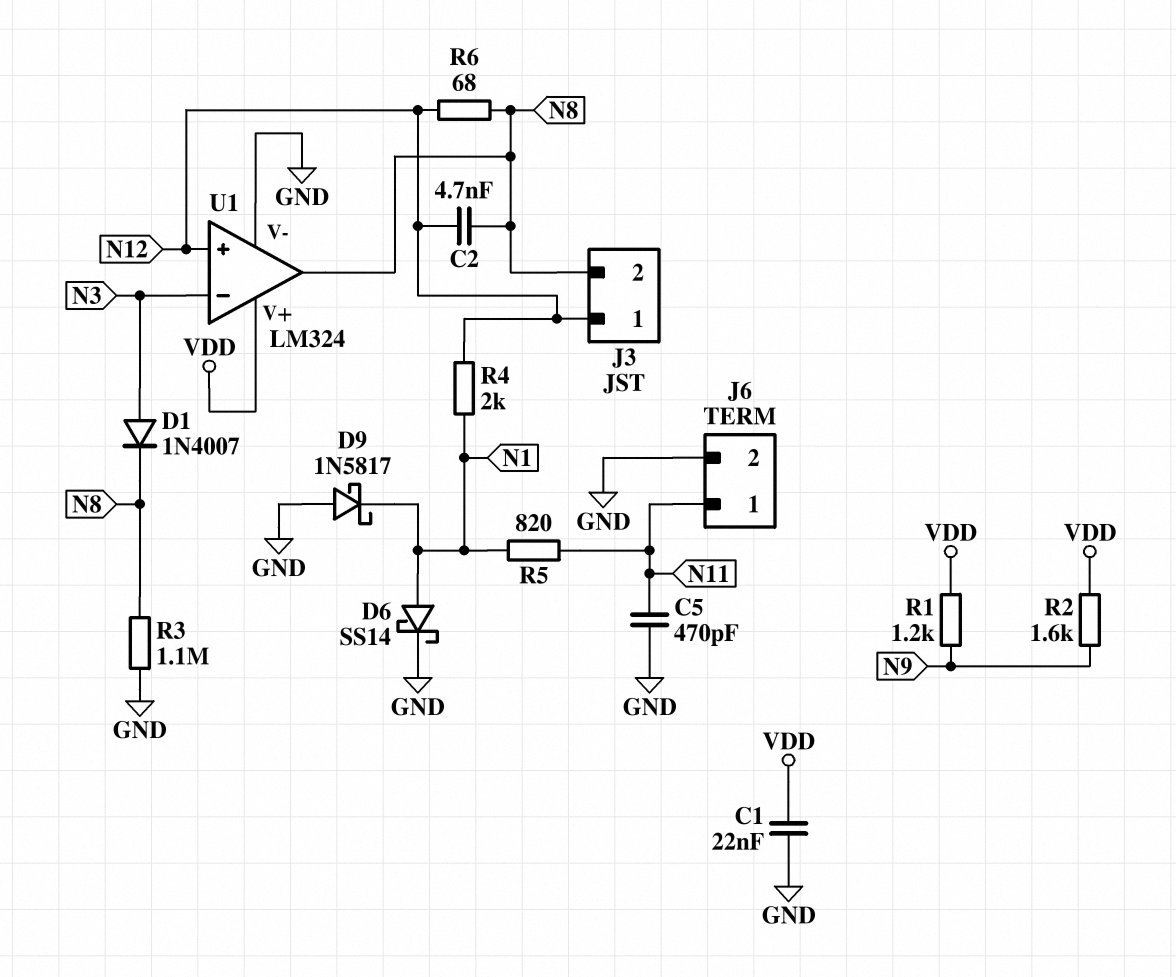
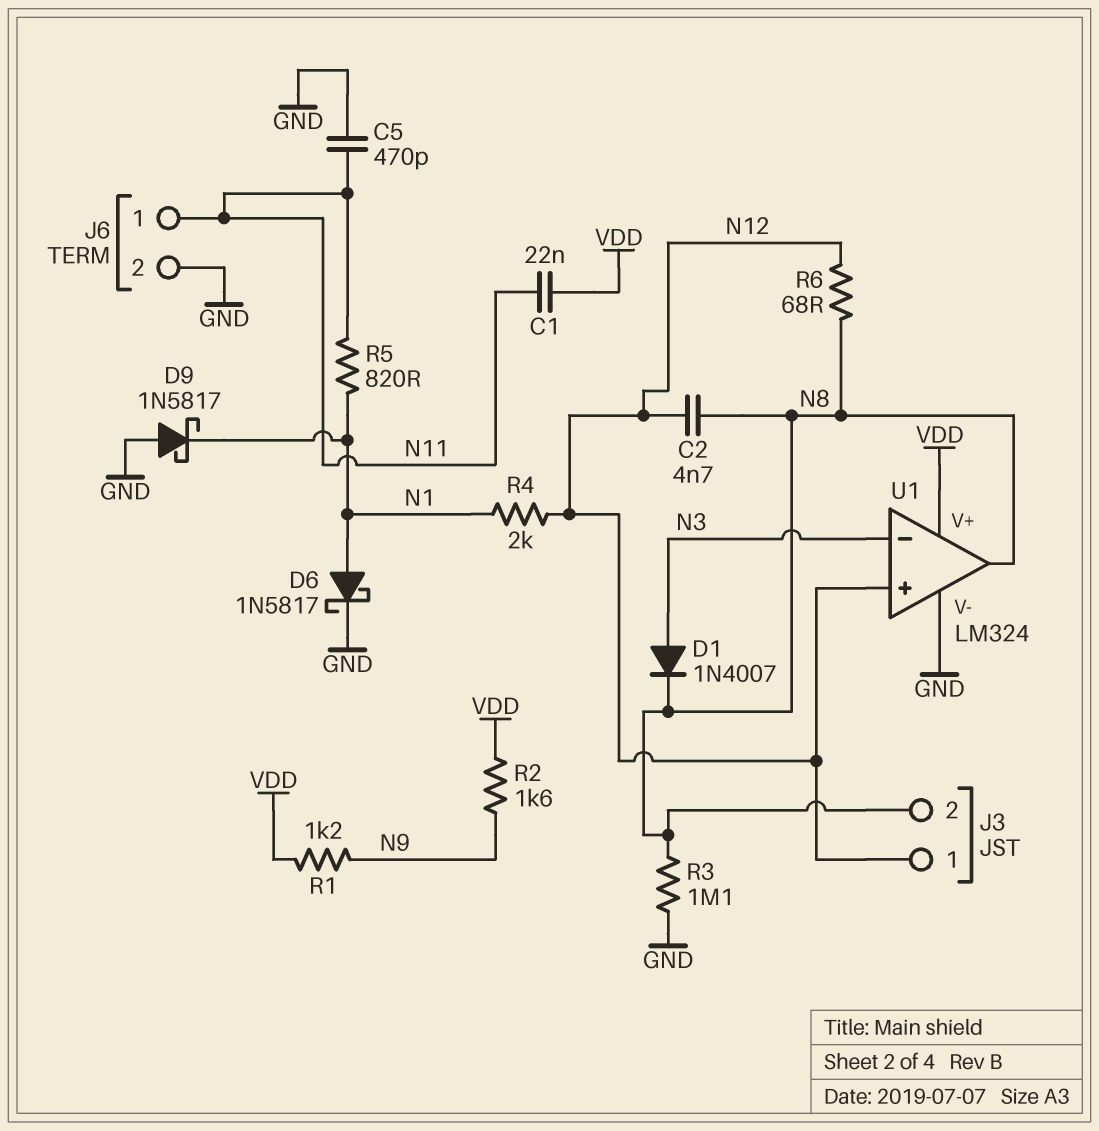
C1: 22nF (GND, VDD) -> 22nF (N11, VDD)
D6: schottky SS14 (A N1, K GND) -> schottky 1N5817 (A N1, K GND)

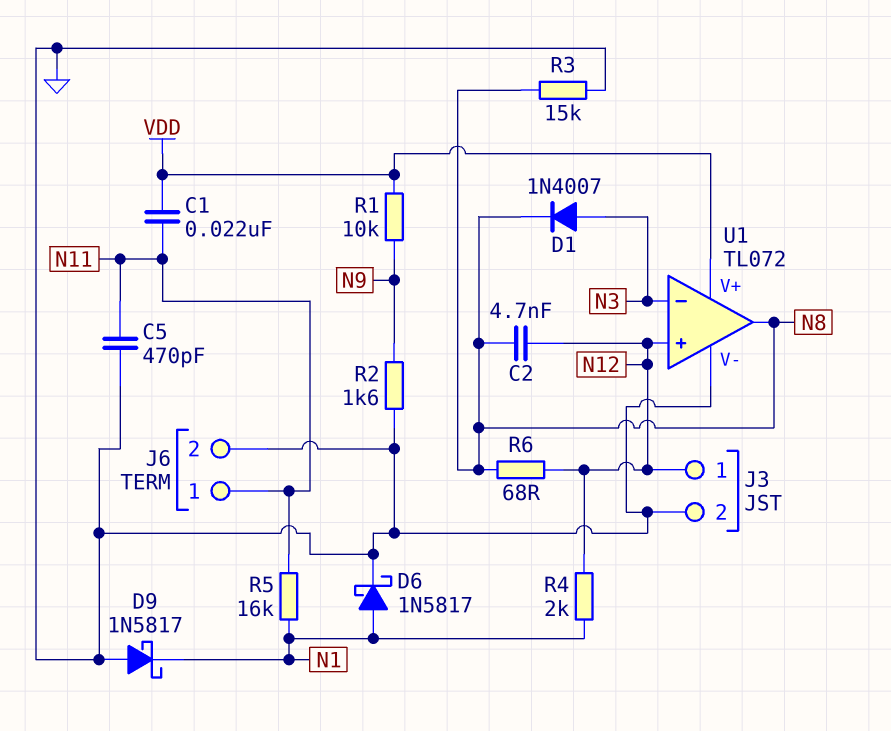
J3 pin 2: N8 -> GND
R1: 1.2k (N9, VDD) -> 10k (N9, VDD)
R2: 1.6k (N9, VDD) -> 1.6k (GND, N9)
R3: 1.1M (GND, N8) -> 15k (GND, N8)
R5: 820 (N1, N11) -> 16k (N1, N11)
U1: LM324 -> TL072

